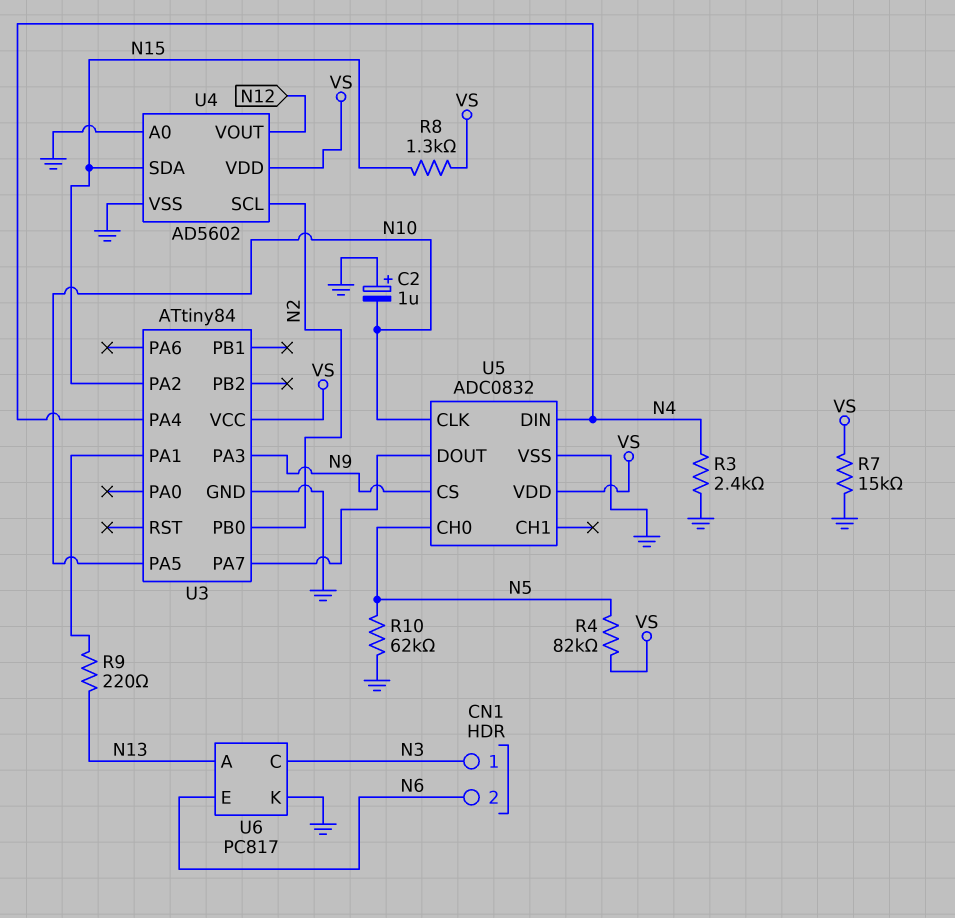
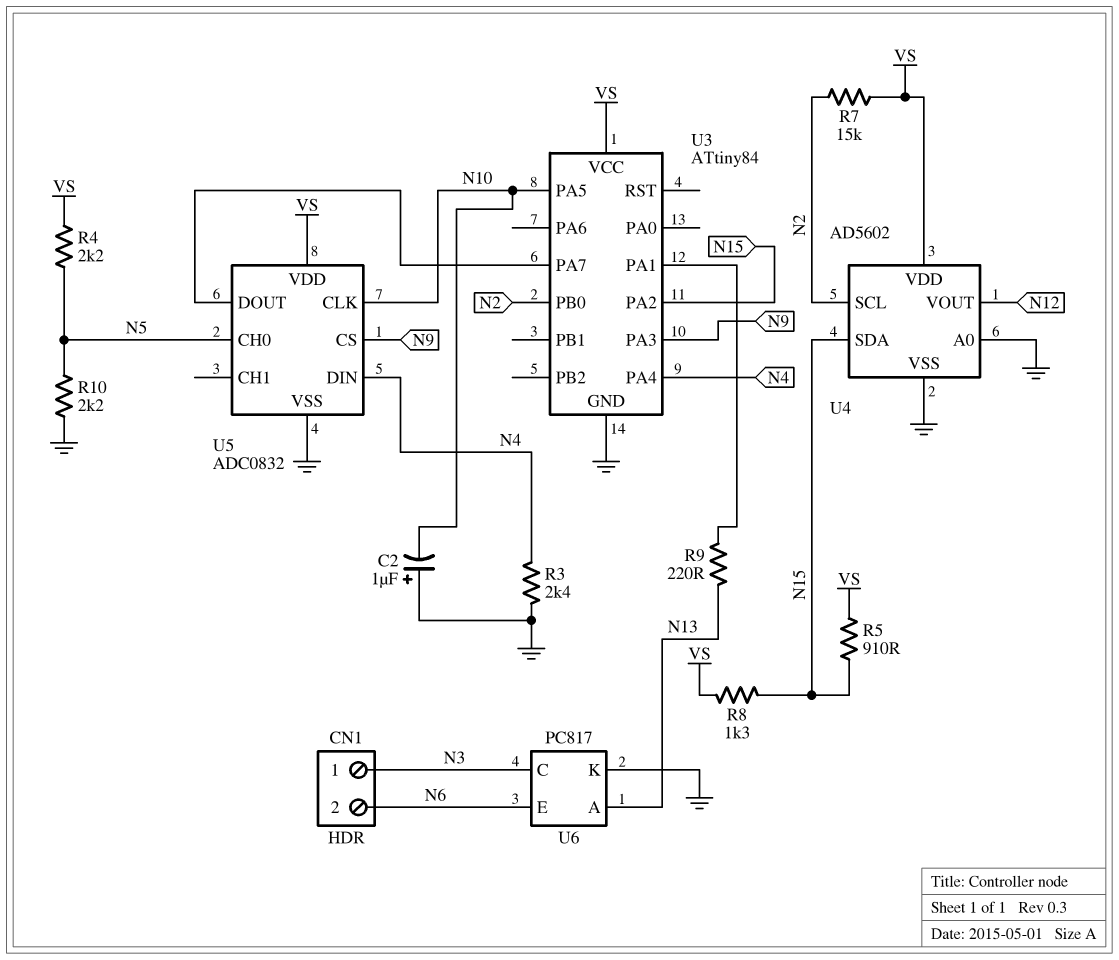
R4: 82k (N5, VS) -> 2.2k (N5, VS)
R5: none -> 910 (N15, VS)
R7: 15k (GND, VS) -> 15k (N2, VS)
R10: 62k (GND, N5) -> 2.2k (GND, N5)

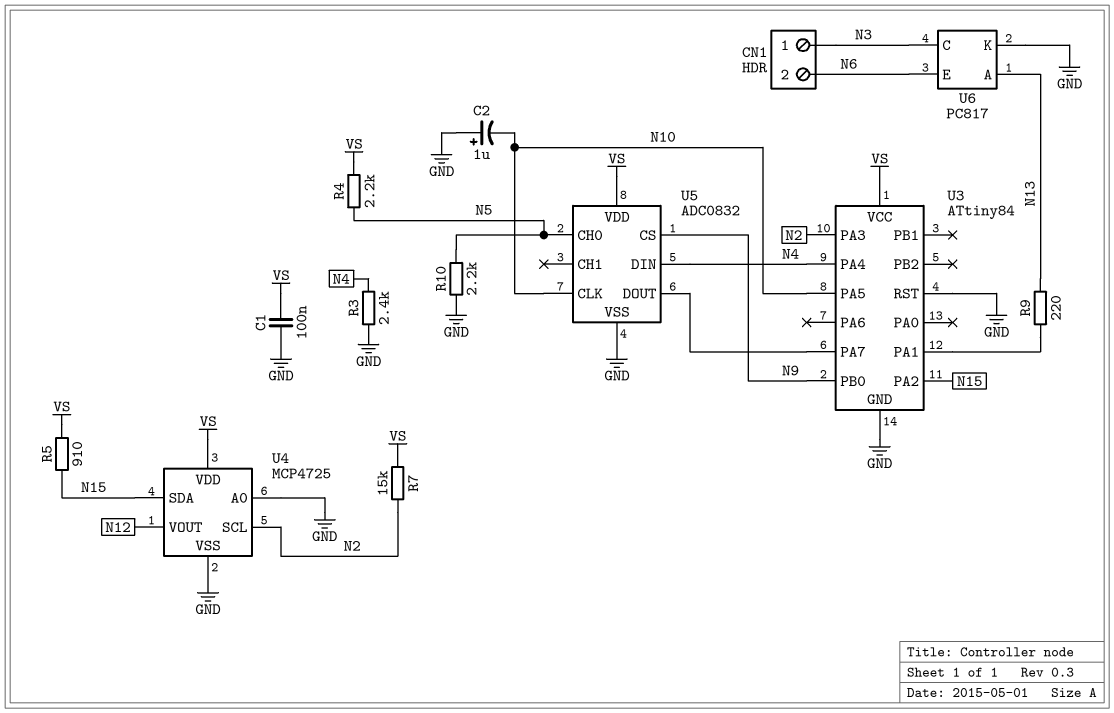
C1: none -> 100nF (GND, VS)
R8: 1.3k (N15, VS) -> none
U3 pin PA3: N9 -> N2
U3 pin PB0: N2 -> N9
U3 pin RST: none -> GND
U4: AD5602 -> MCP4725

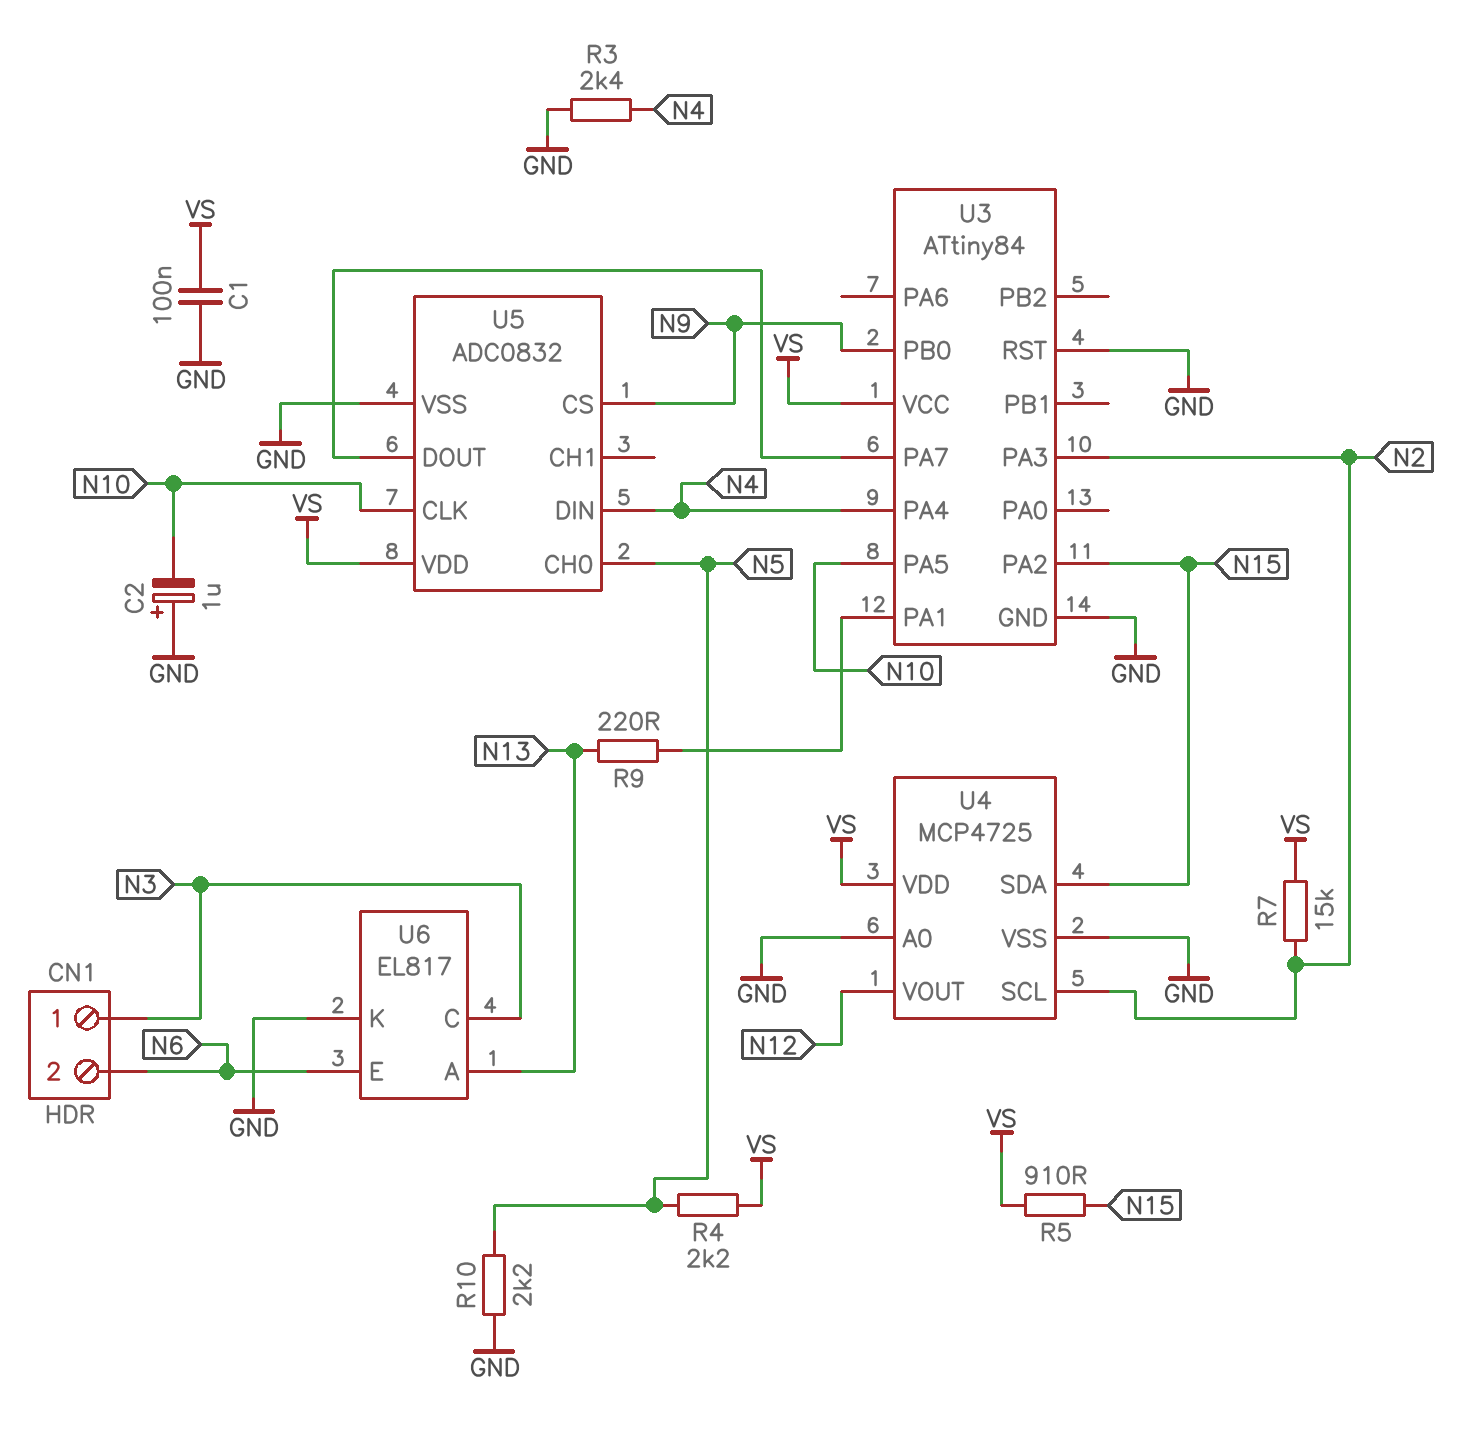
U6: PC817 -> EL817

